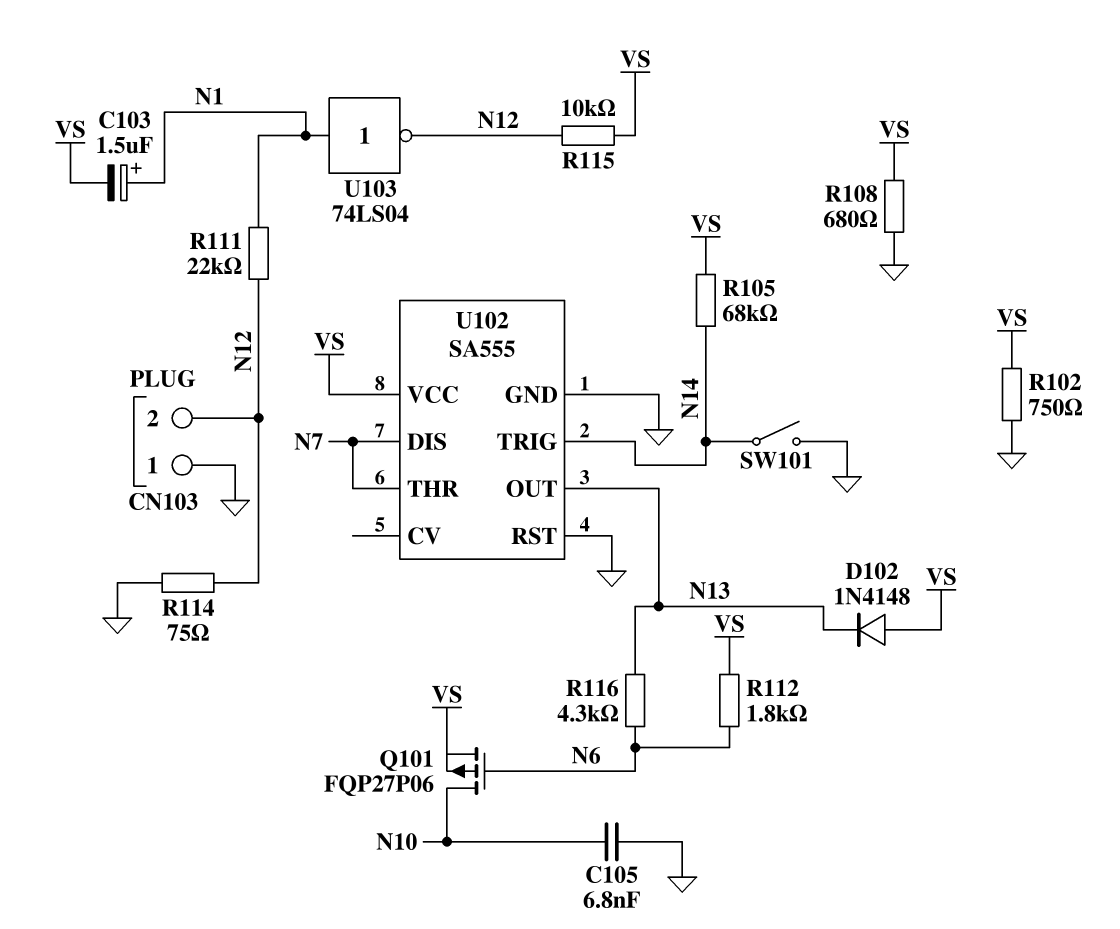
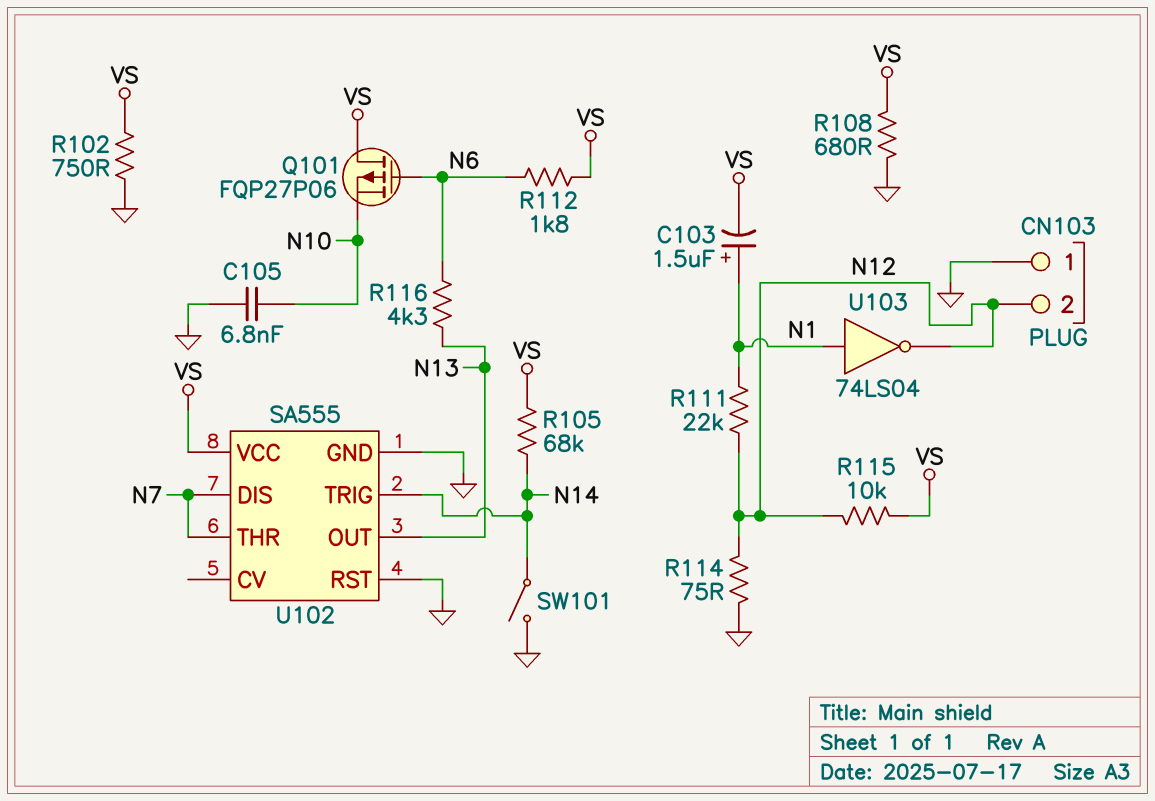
D102: diode 1N4148 (A VS, K N13) -> none
Q101: PMOS FQP27P06 (G N6, D N10, S VS) -> PMOS FQP27P06 (G N6, D VS, S N10)

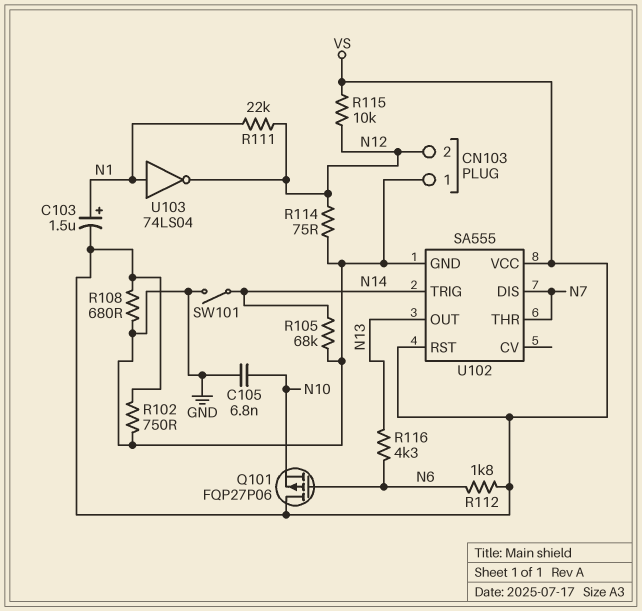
R105: 68k (N14, VS) -> 68k (GND, N14)
U102 pin RST: GND -> VS

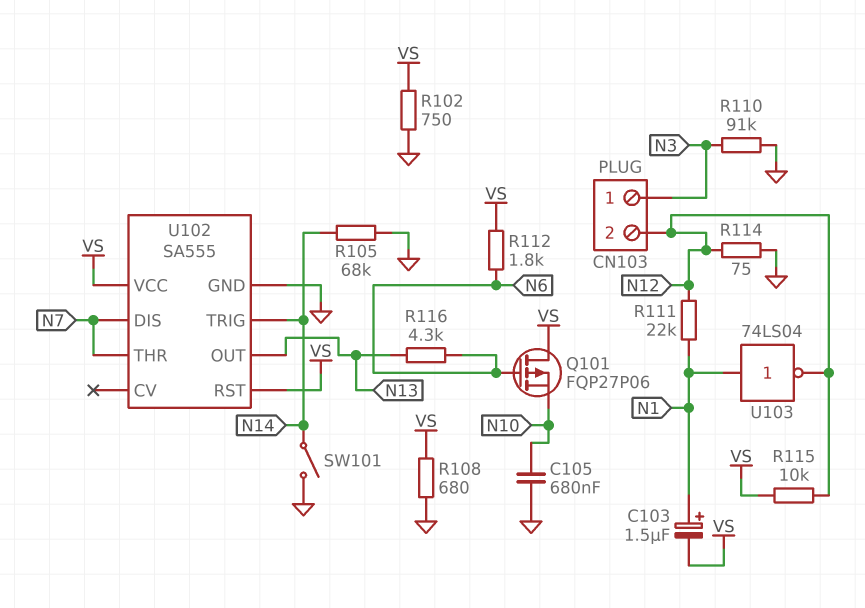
C105: 6.8nF (GND, N10) -> 680nF (GND, N10)
CN103 pin 1: GND -> N3
R110: none -> 91k (GND, N3)

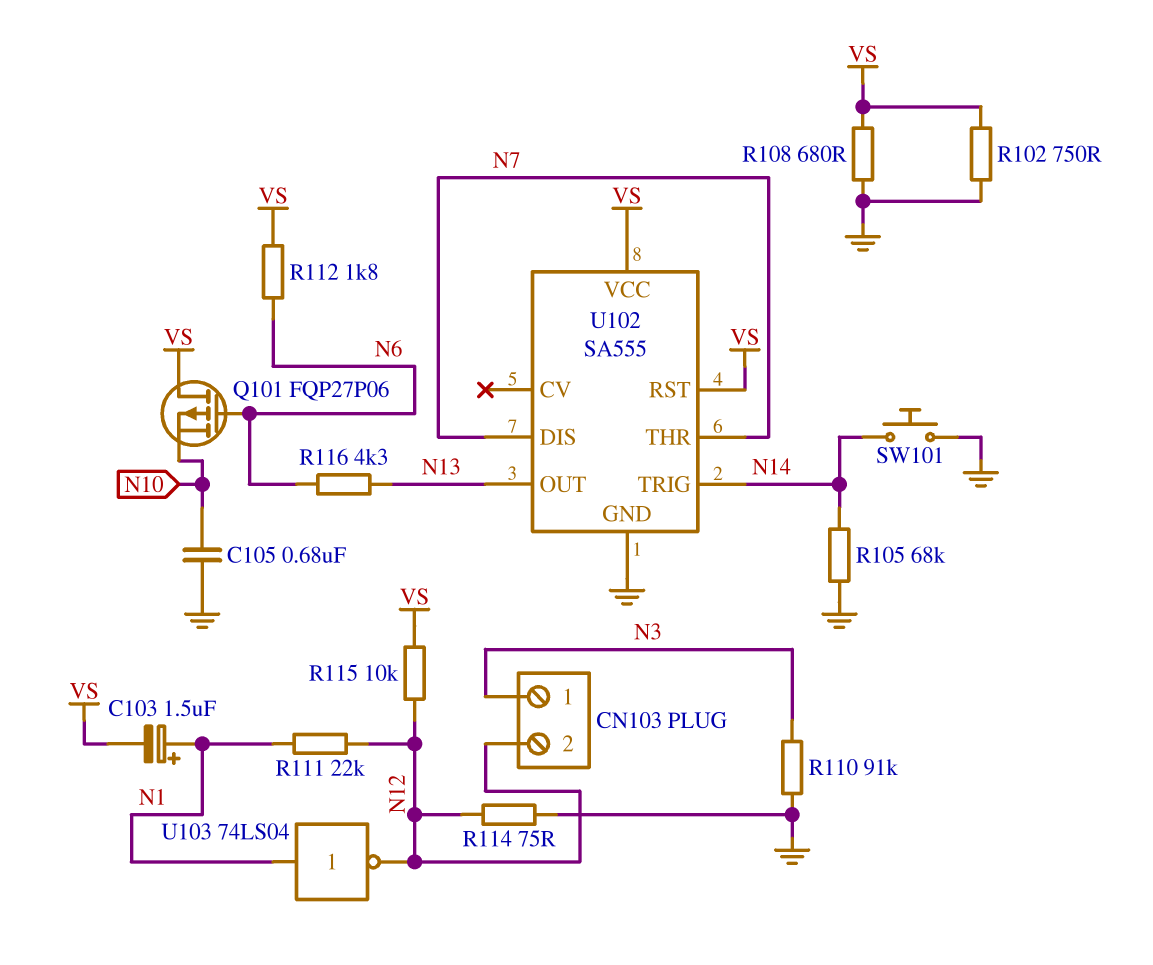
SW101: switch (GND, N14) -> button (GND, N14)

